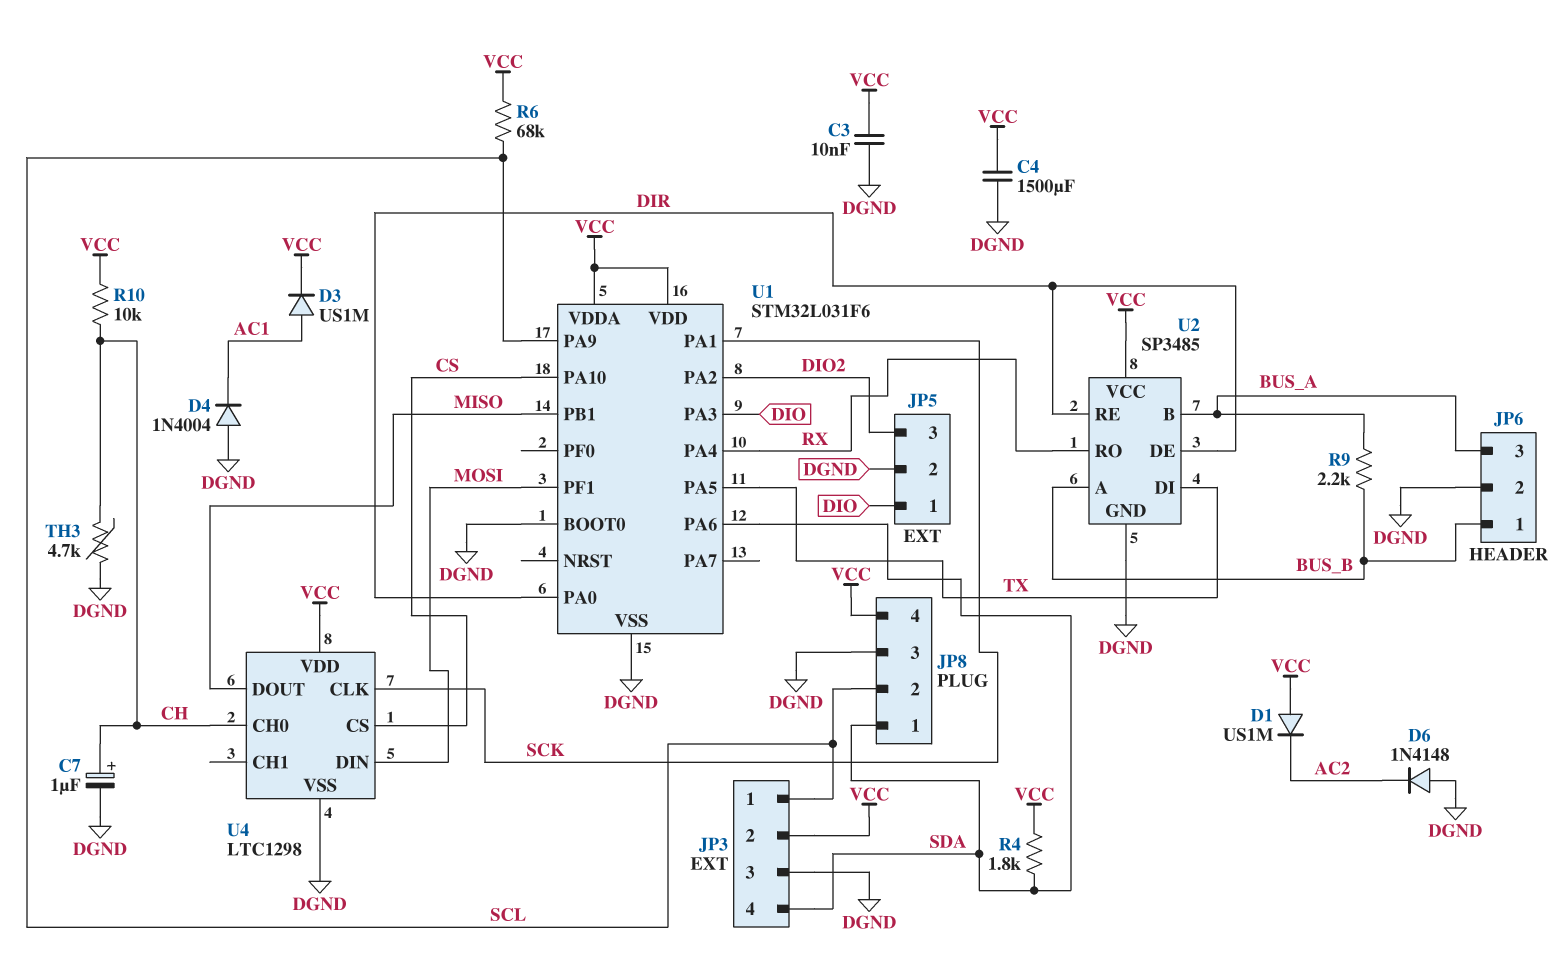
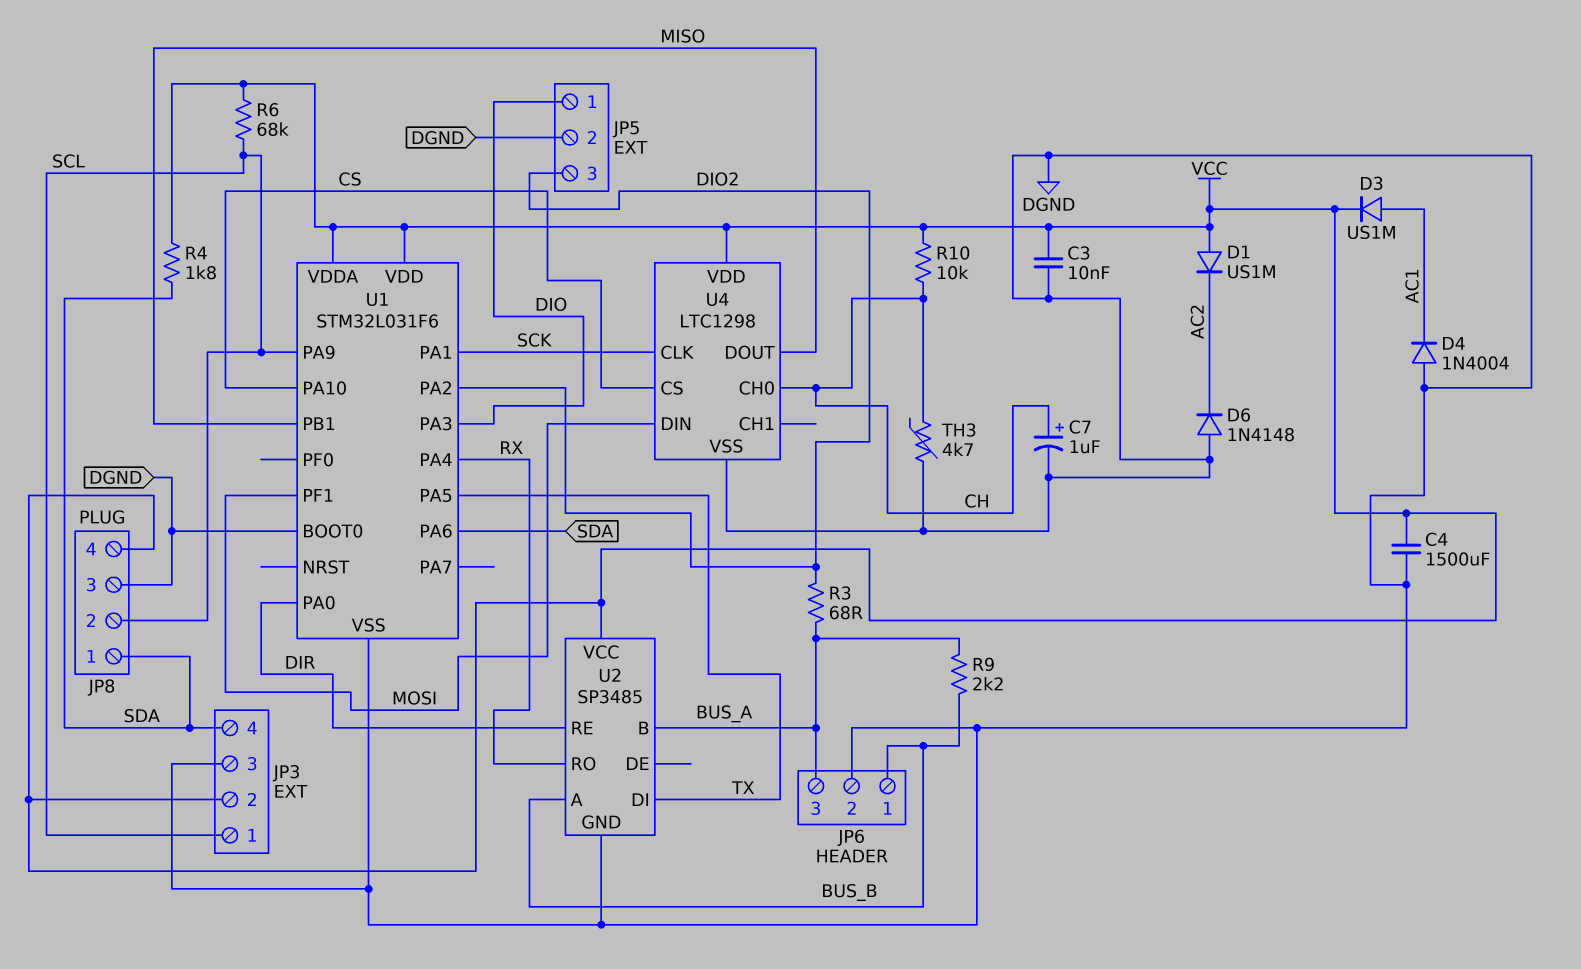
R3: none -> 68 (BUS_A, DIO2)
U2 pin DE: DIR -> none

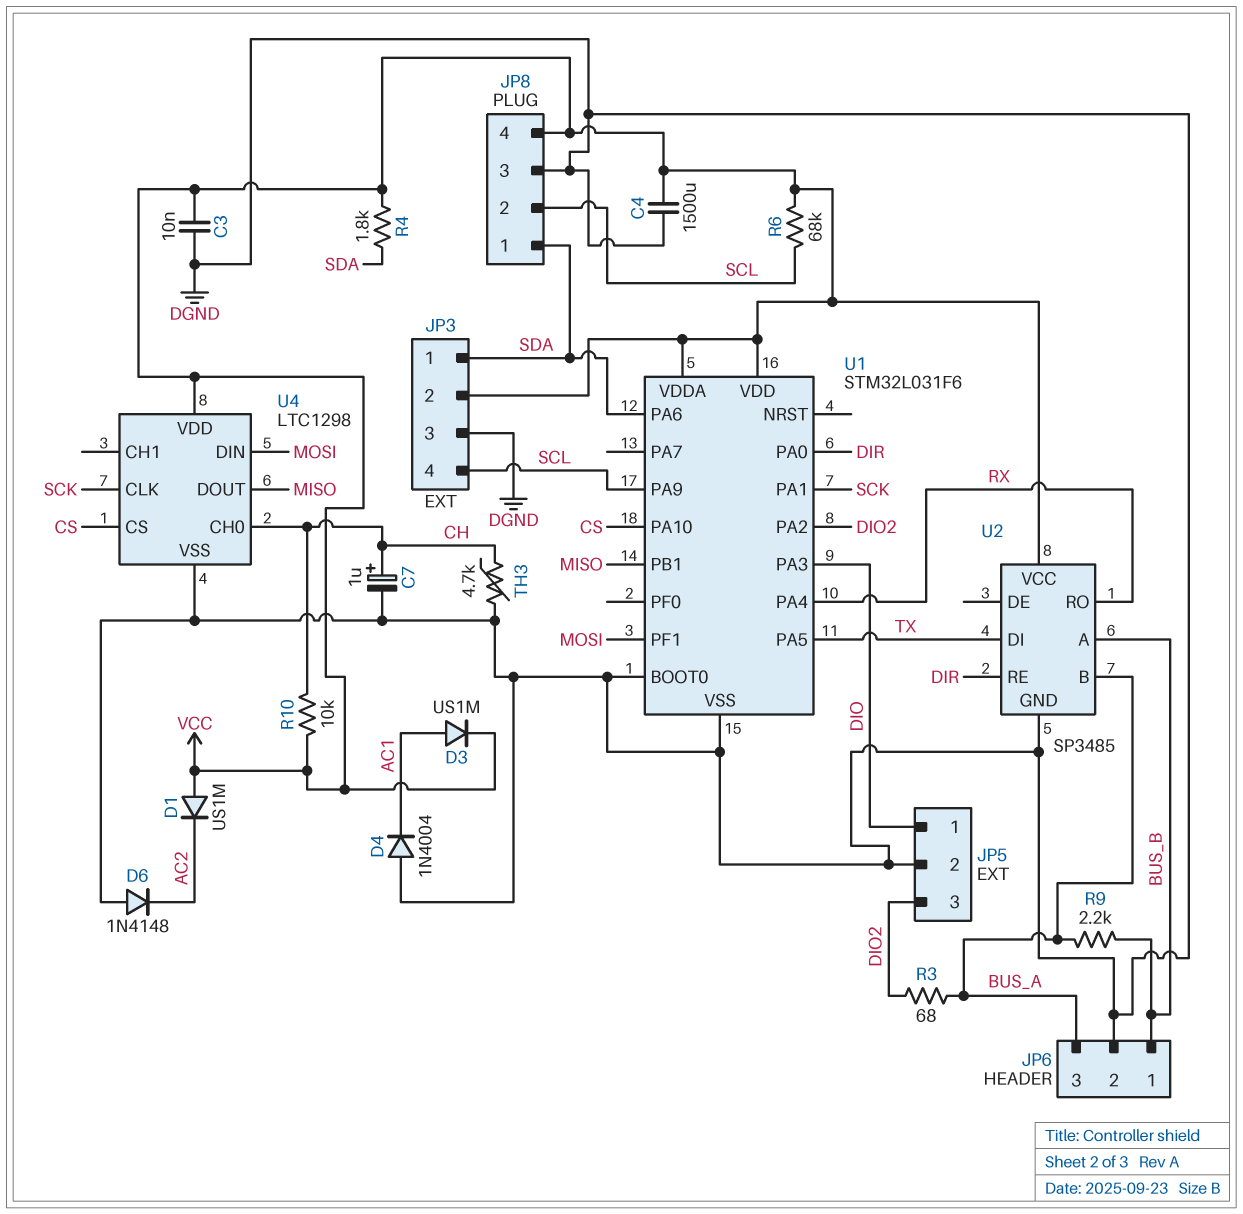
JP3 pin 1: SCL -> SDA
JP3 pin 4: SDA -> SCL

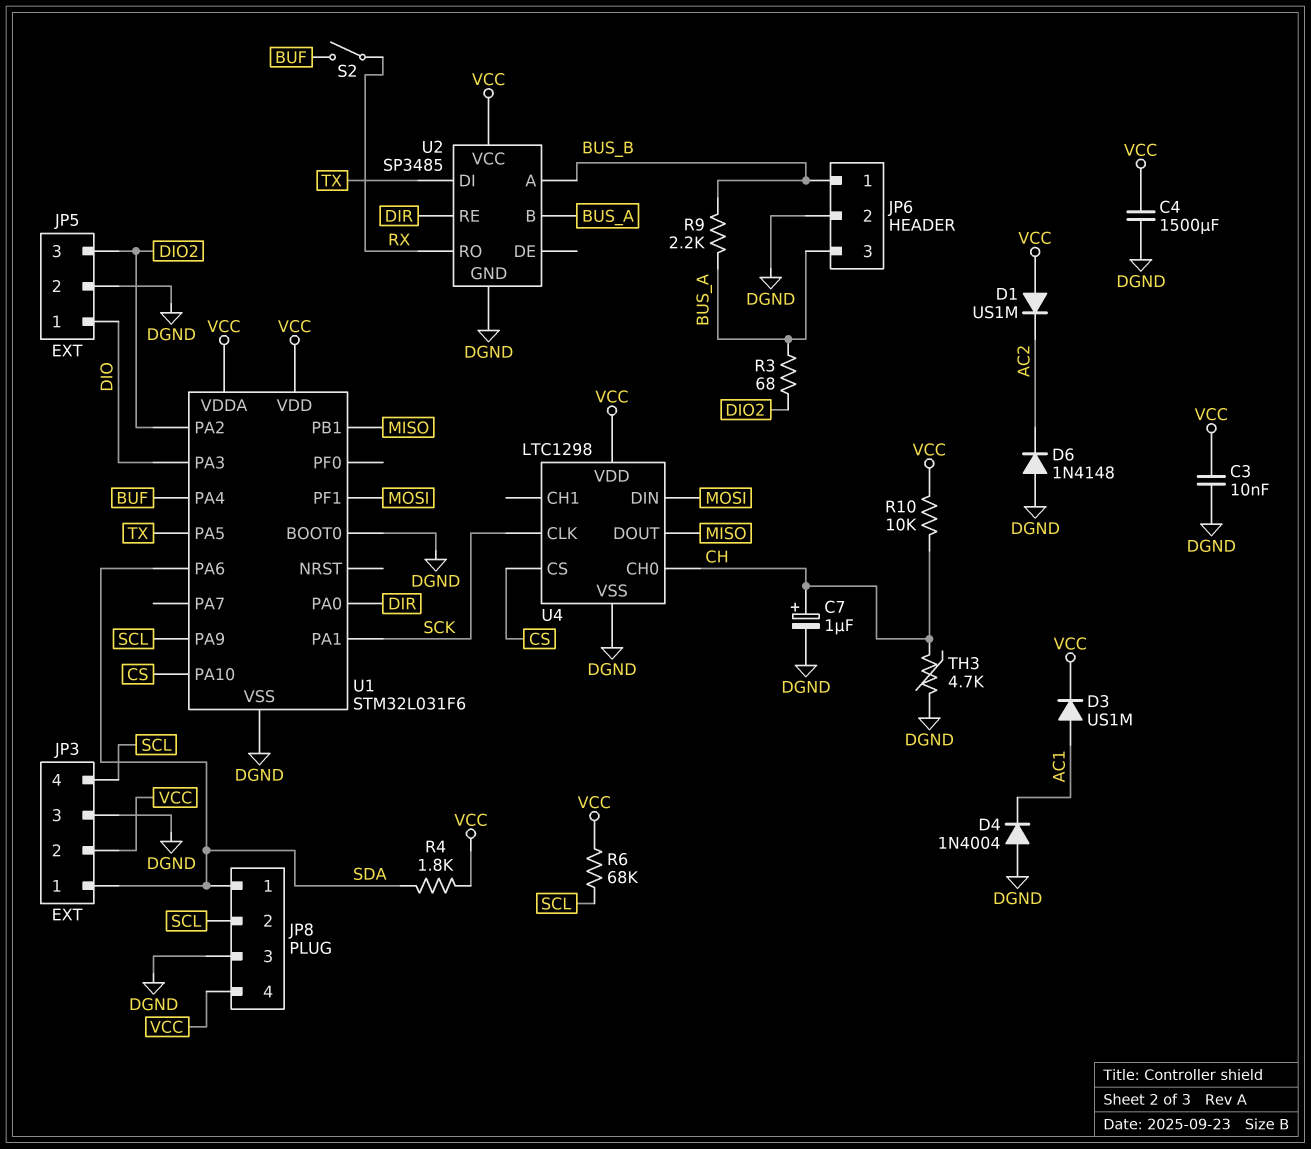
S2: none -> switch (BUF, RX)
U1 pin PA4: RX -> BUF

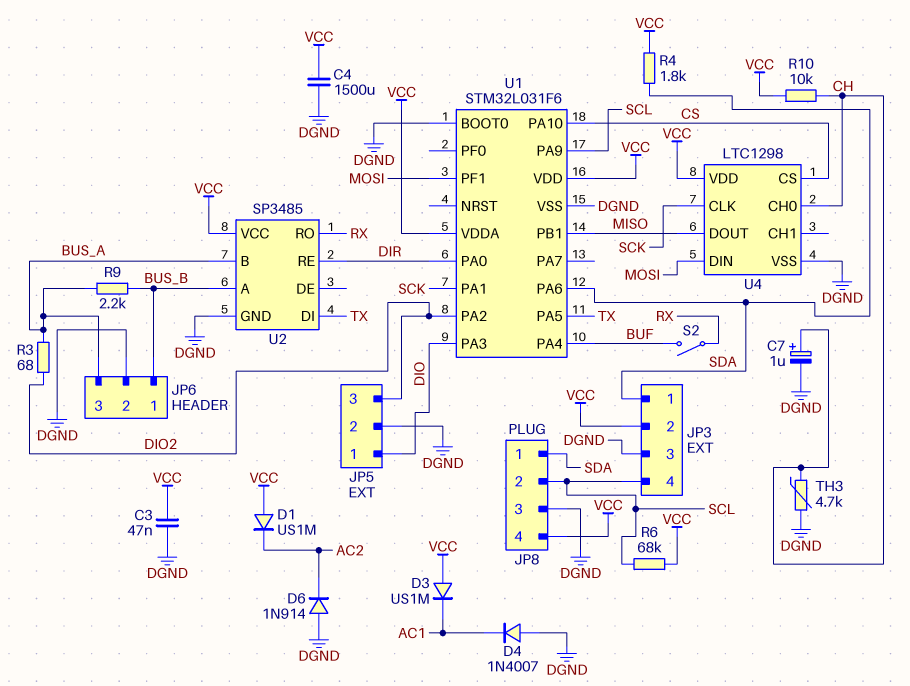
C3: 10nF (DGND, VCC) -> 47nF (DGND, VCC)
D3: diode US1M (A AC1, K VCC) -> diode US1M (A VCC, K AC1)
D4: diode 1N4004 (A DGND, K AC1) -> diode 1N4007 (A DGND, K AC1)
D6: diode 1N4148 (A DGND, K AC2) -> diode 1N914 (A DGND, K AC2)

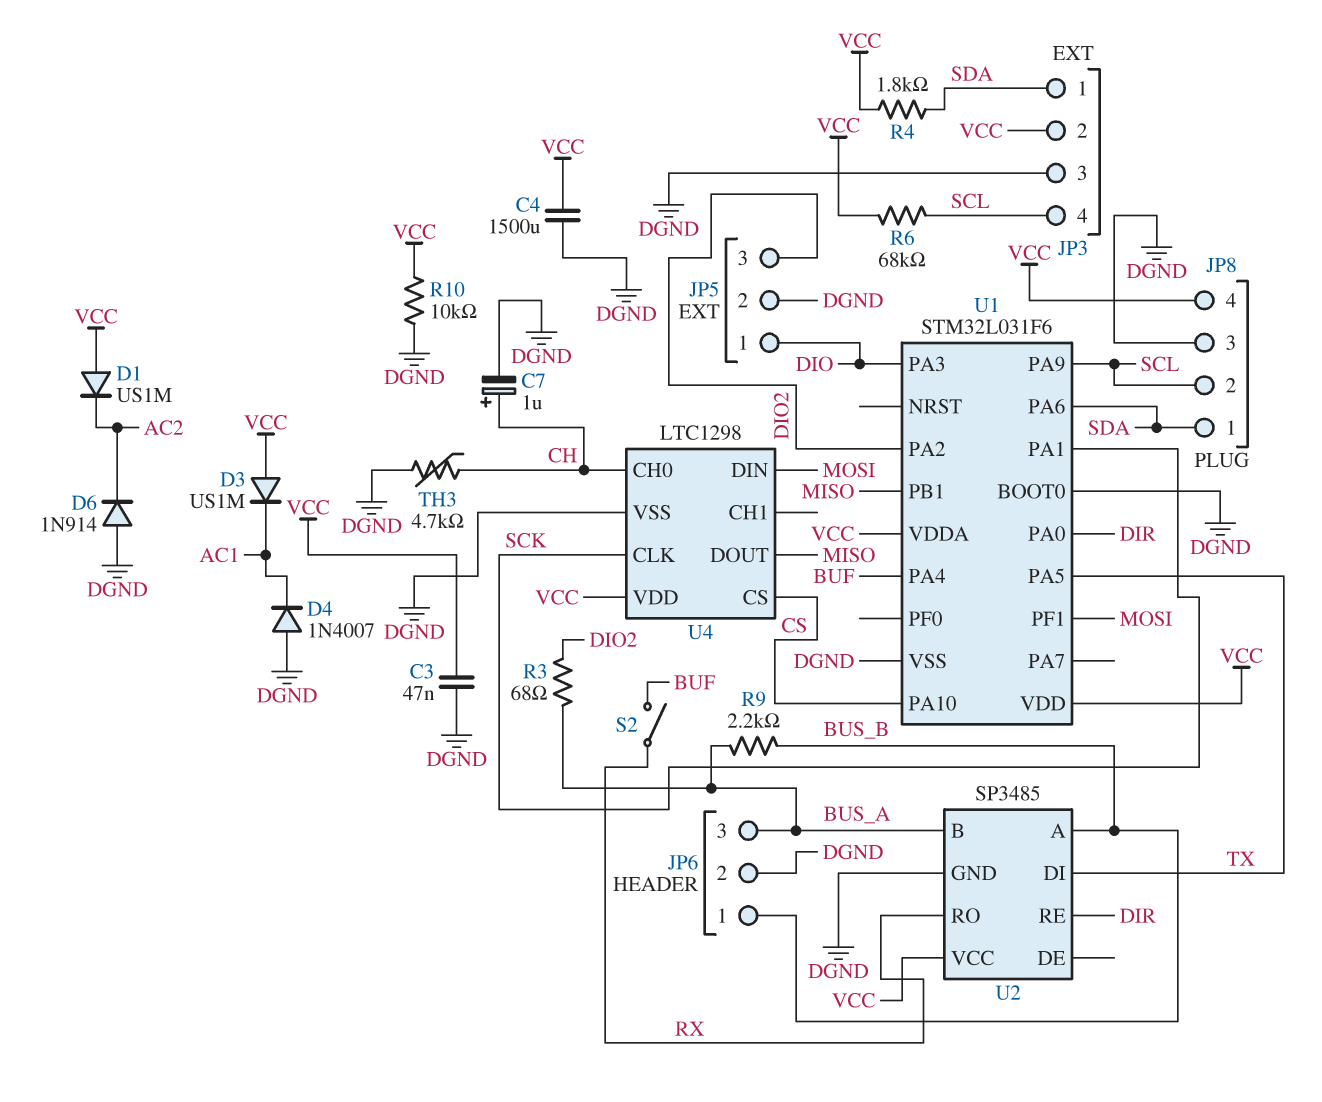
R10: 10k (CH, VCC) -> 10k (DGND, VCC)

